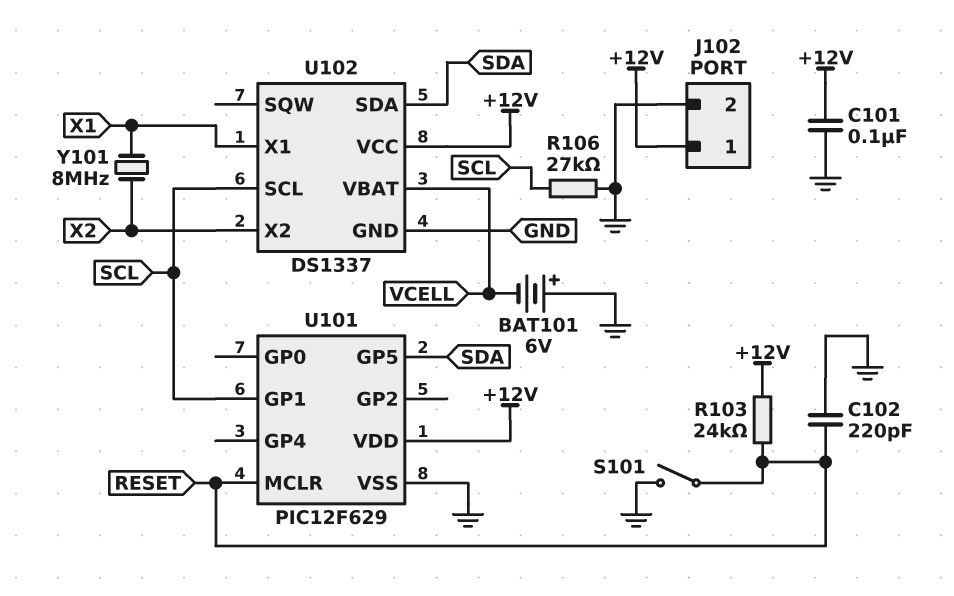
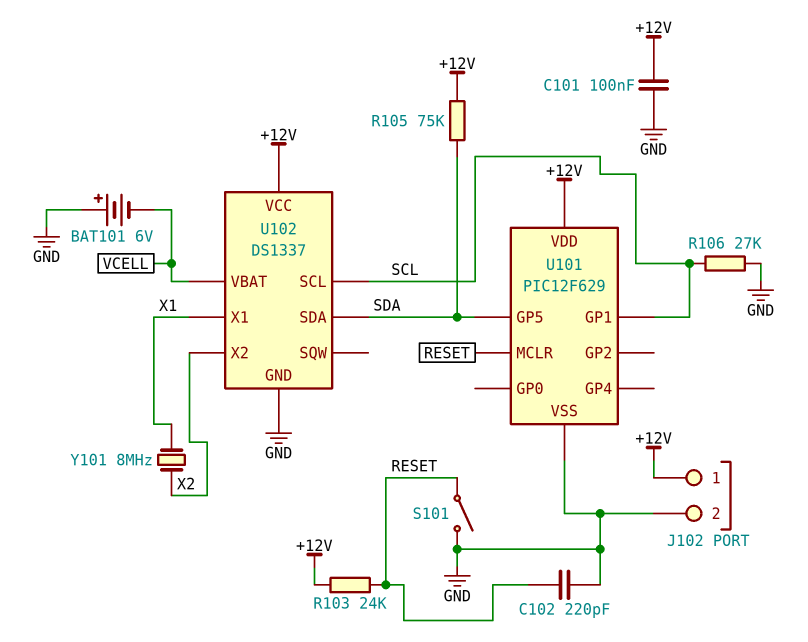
R105: none -> 75k (+12V, SDA)

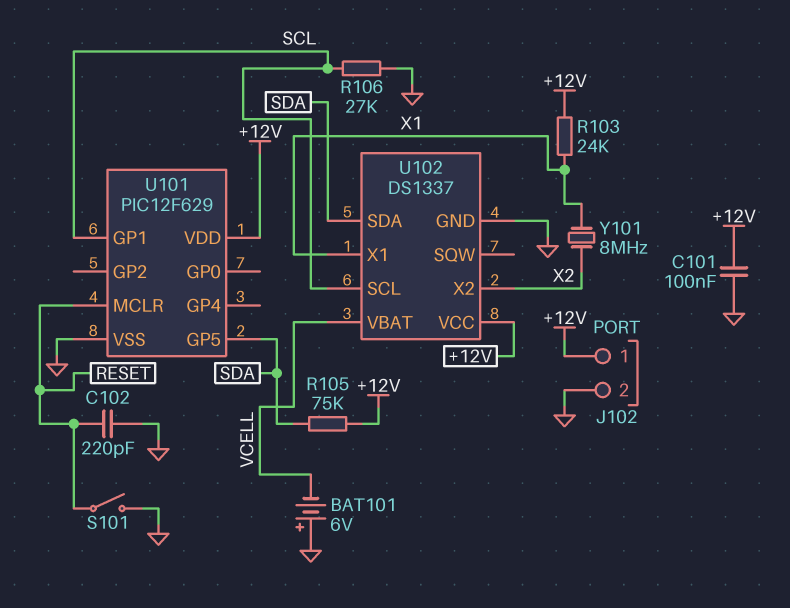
R103: 24k (+12V, RESET) -> 24k (+12V, X1)

